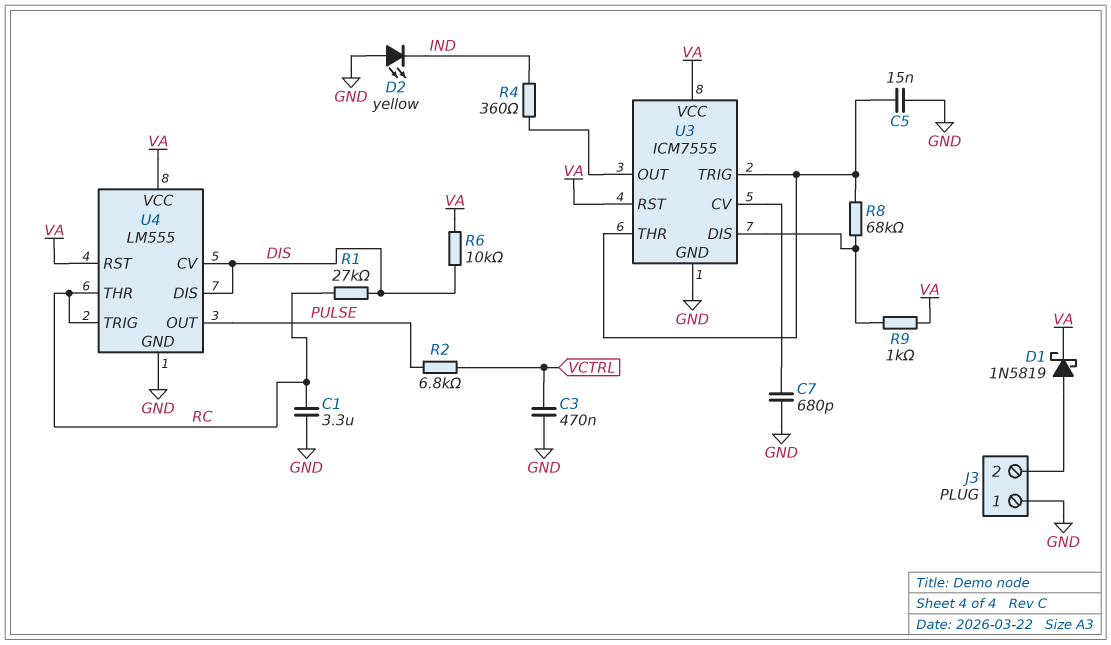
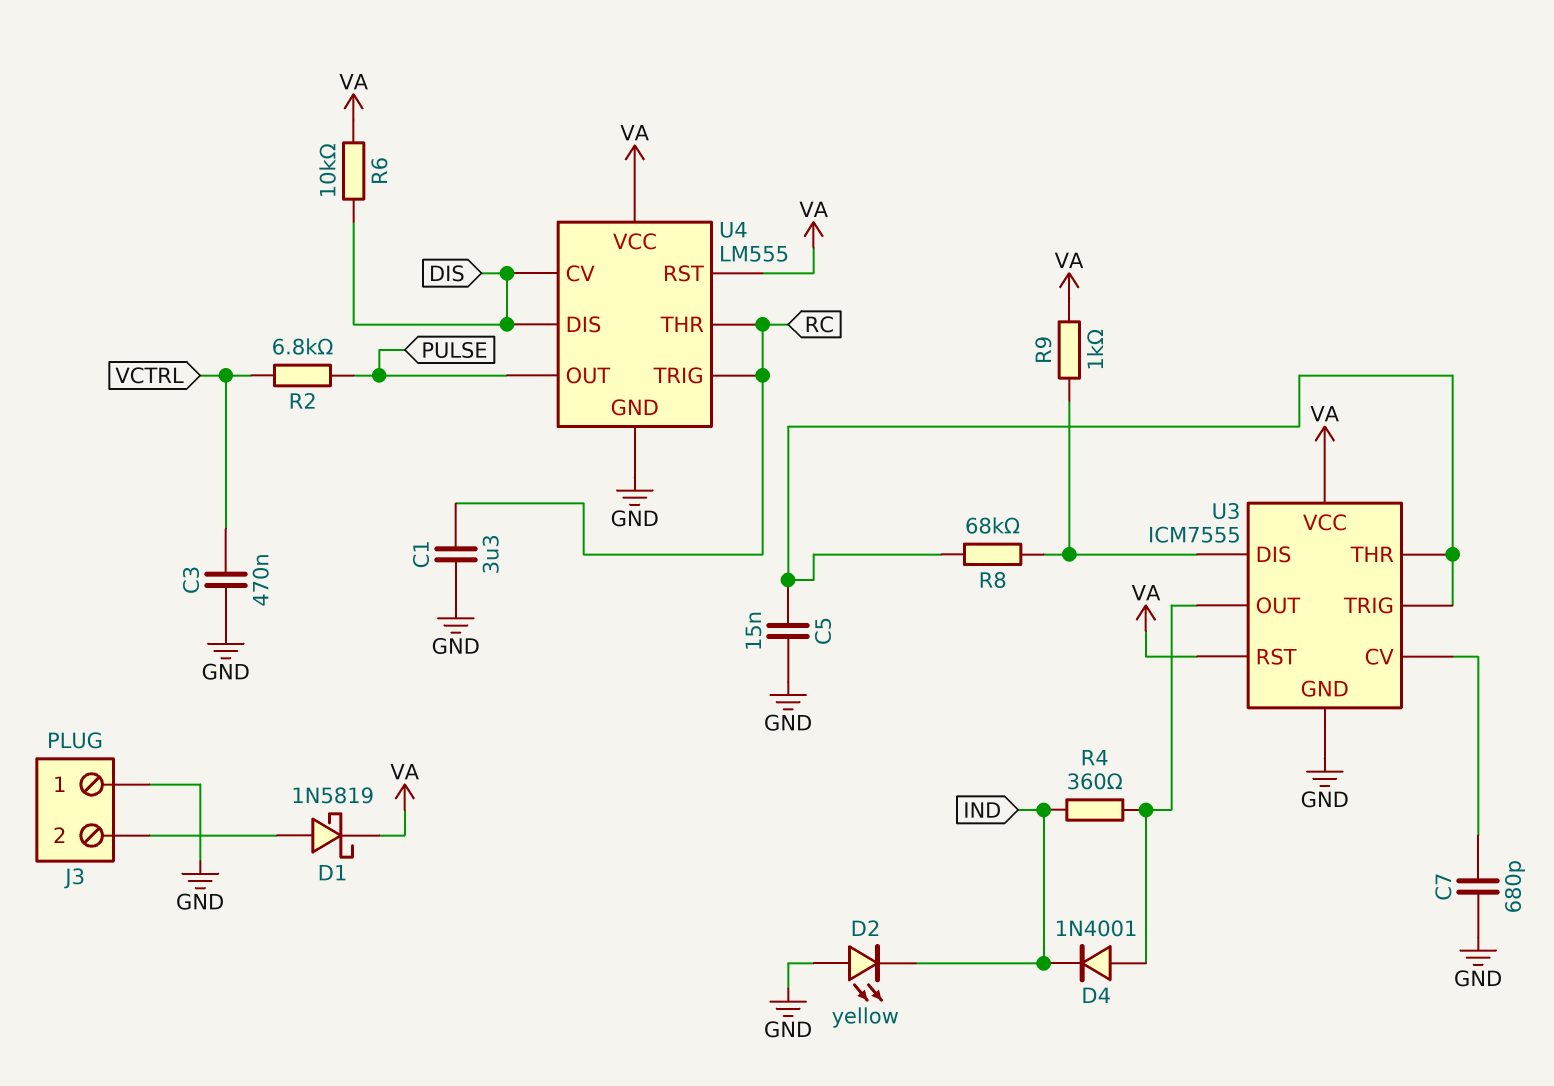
D4: none -> diode 1N4001 (A U3/OUT, K IND)
R1: 27k (DIS, RC) -> none

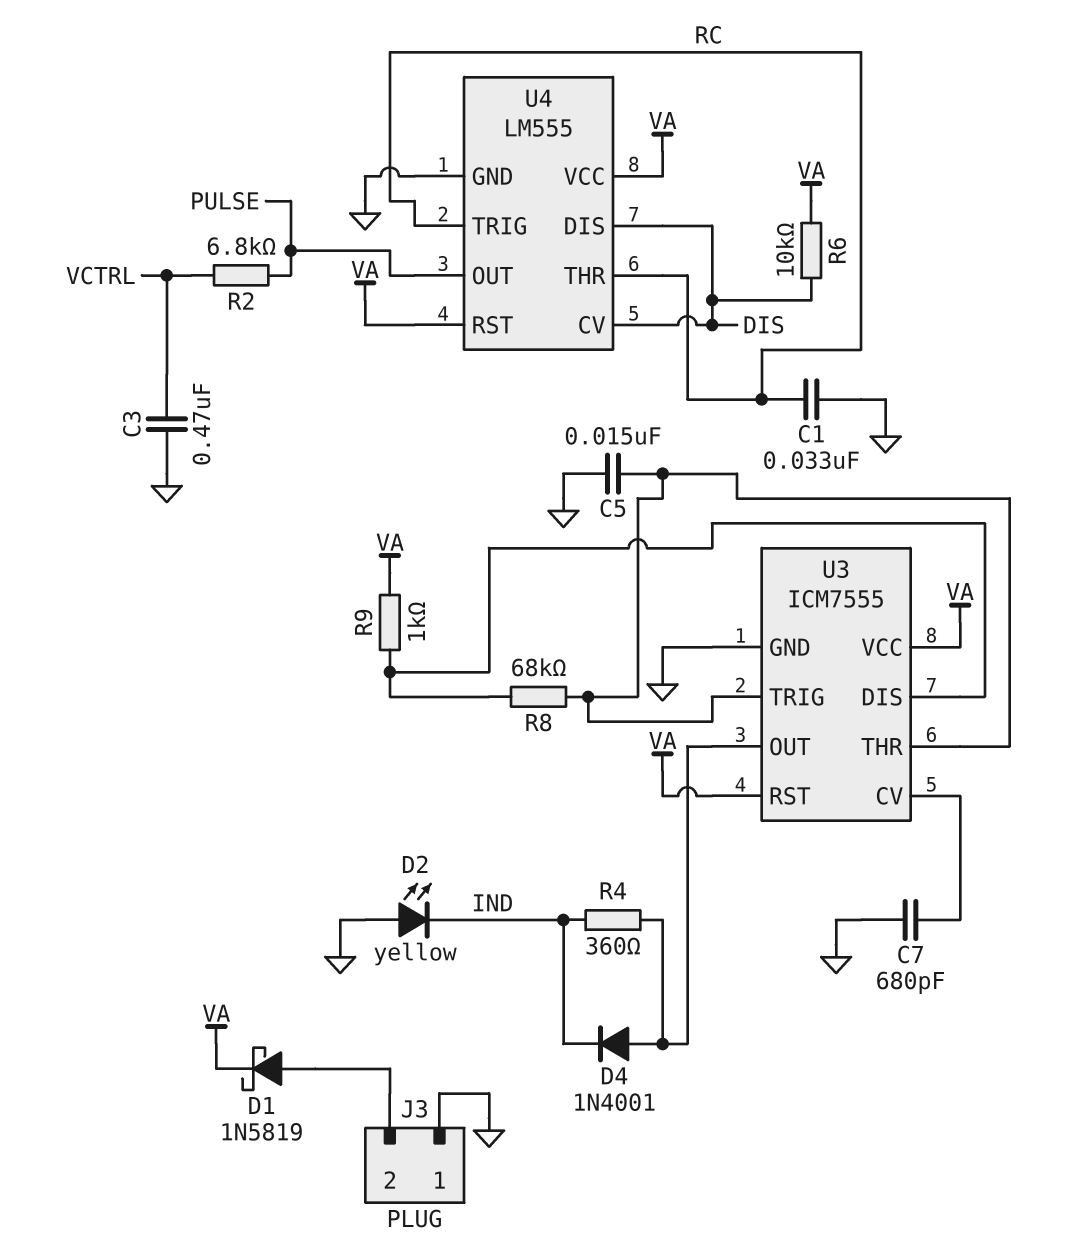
C1: 3.3uF (GND, RC) -> 33nF (GND, RC)

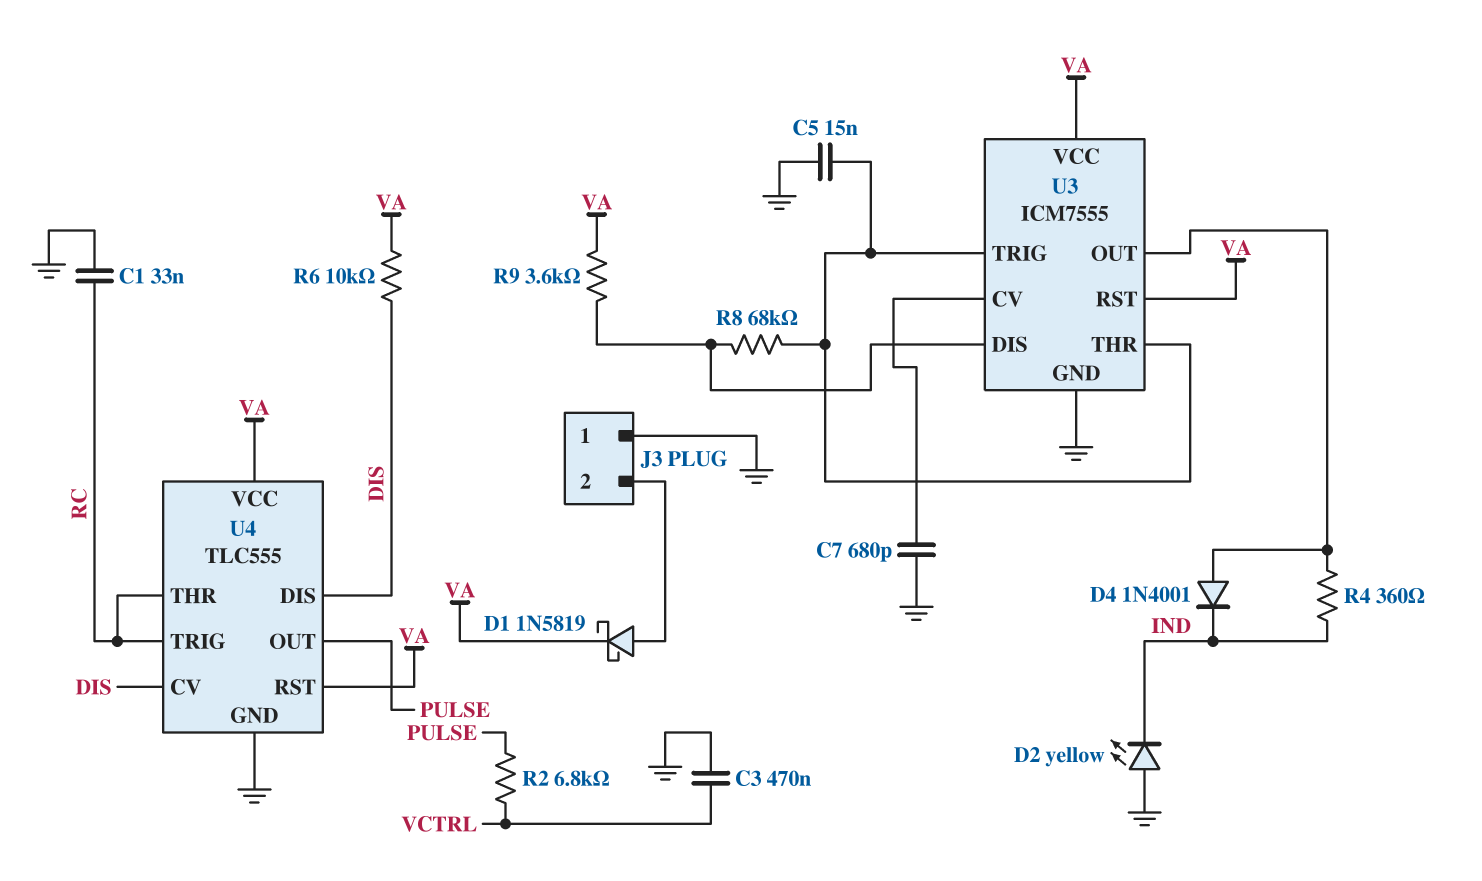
R9: 1k (U3/DIS, VA) -> 3.6k (U3/DIS, VA)
U4: LM555 -> TLC555

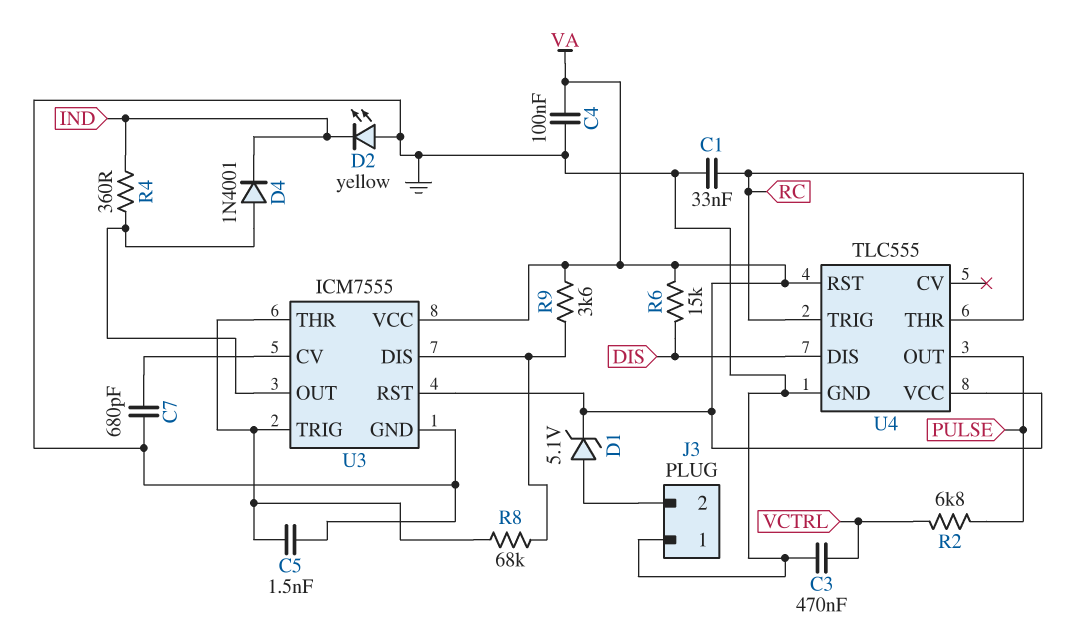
C4: none -> 100nF (GND, VA)
C5: 15nF (GND, U3/THR) -> 1.5nF (GND, U3/THR)
D1: schottky 1N5819 (A J3/2, K VA) -> zener 5.1V (A J3/2, K VA)
R6: 10k (DIS, VA) -> 15k (DIS, VA)
U4 pin CV: DIS -> none

